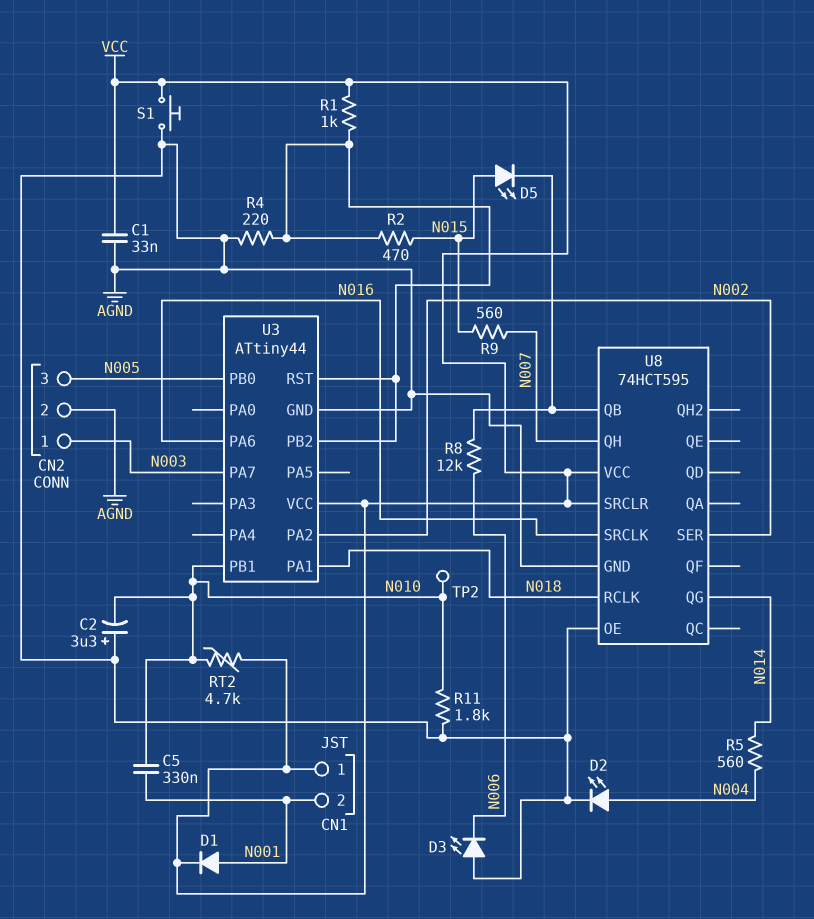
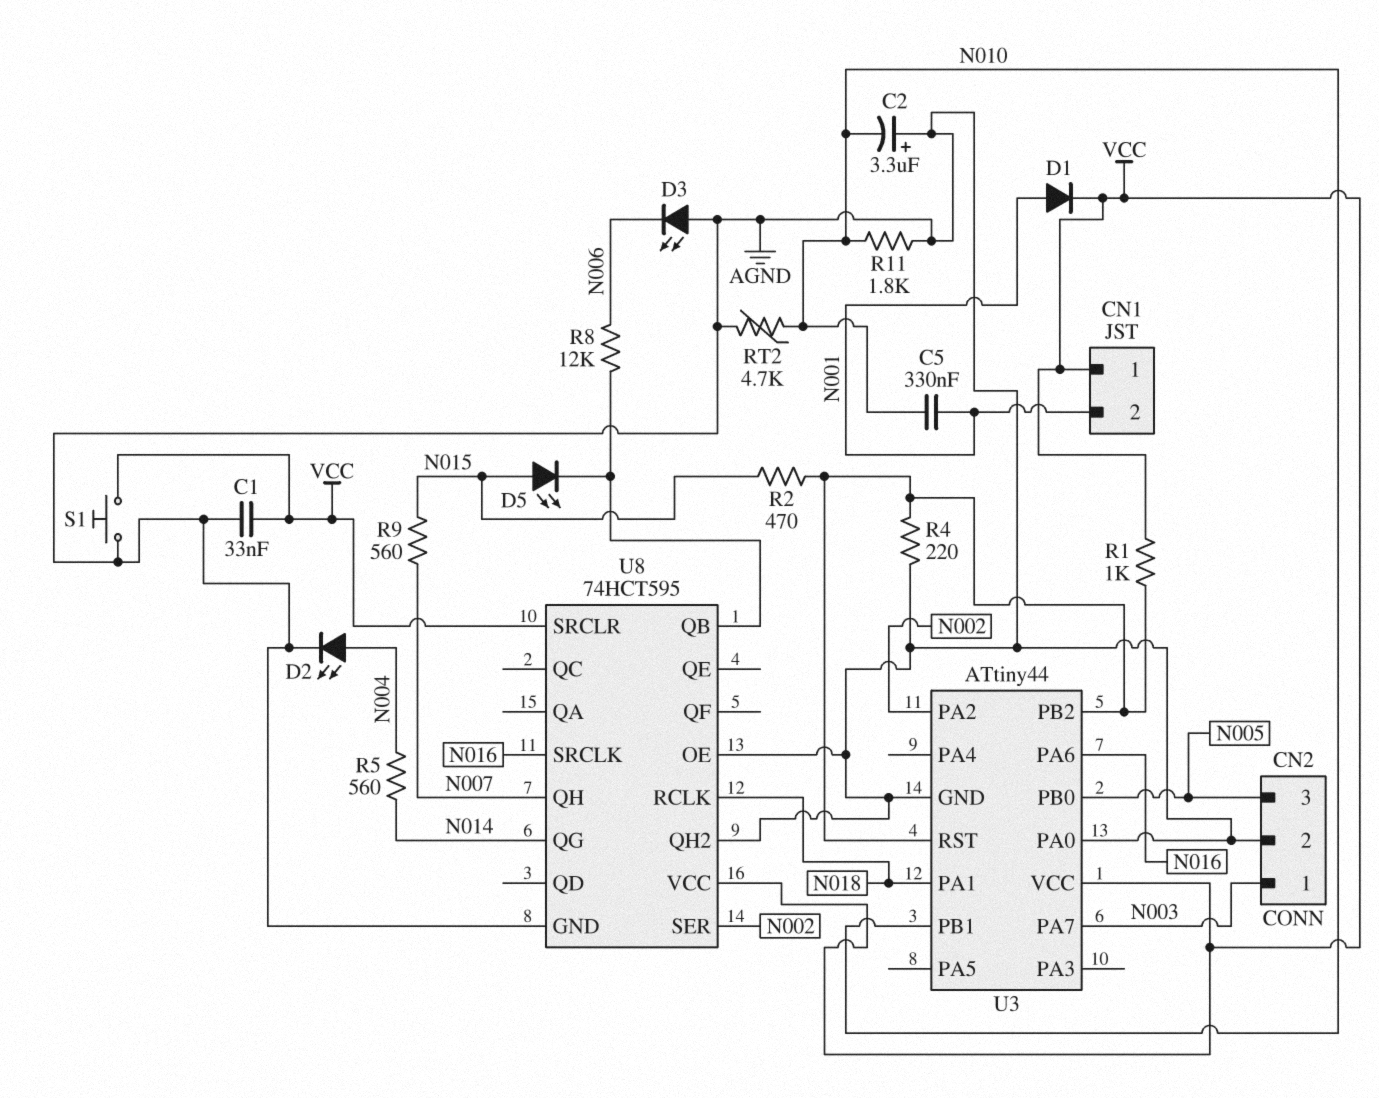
RT2: 4.7k (N010, VCC) -> 4.7k (AGND, N010)
TP2: test point (N010) -> none
U3 pin PA0: none -> AGND
U8 pin QH2: none -> AGND

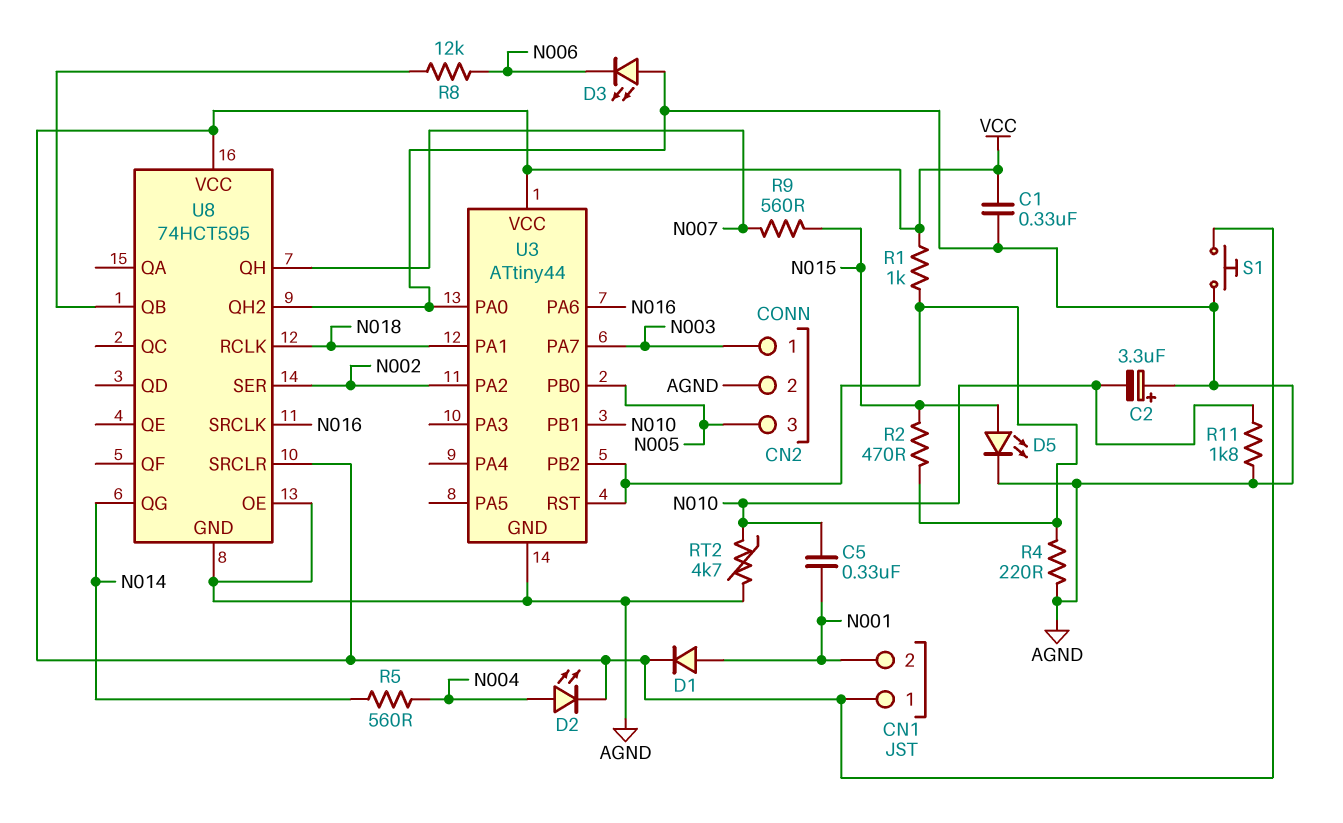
C1: 33nF (AGND, VCC) -> 330nF (AGND, VCC)
D2: LED (A N004, K AGND) -> LED (A N004, K VCC)
D5: LED (A N015, K U8/QB) -> LED (A N015, K AGND)

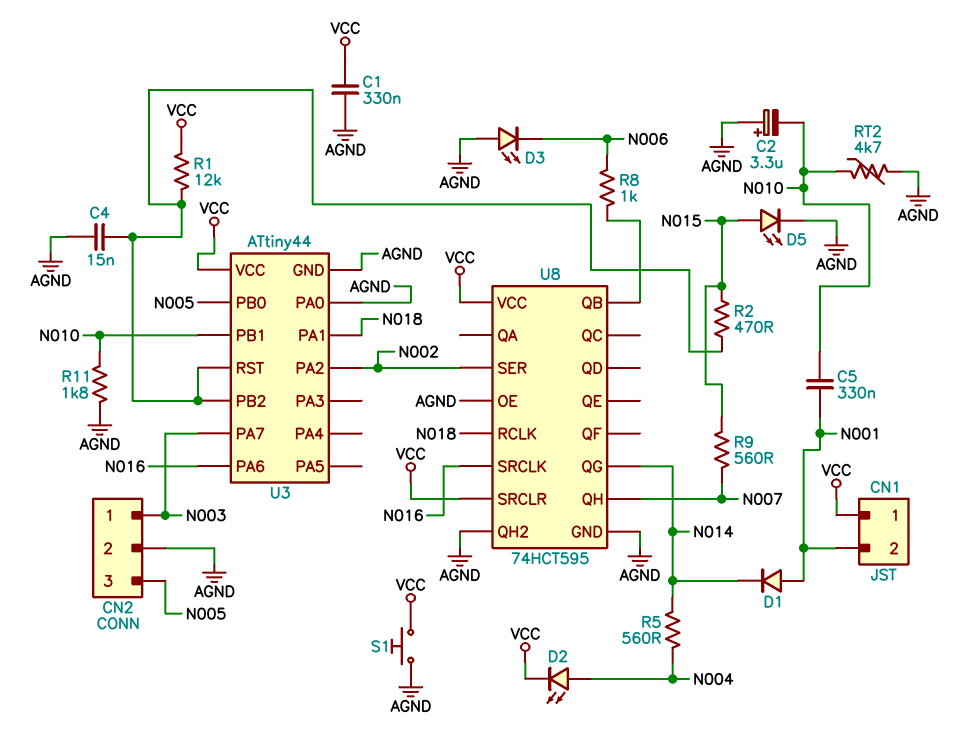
C4: none -> 15nF (AGND, U3/PB2)
D1: diode (A N001, K VCC) -> diode (A N001, K N014)
R1: 1k (U3/PB2, VCC) -> 12k (U3/PB2, VCC)
R4: 220 (AGND, U3/PB2) -> none
R8: 12k (N006, U8/QB) -> 1k (N006, U8/QB)

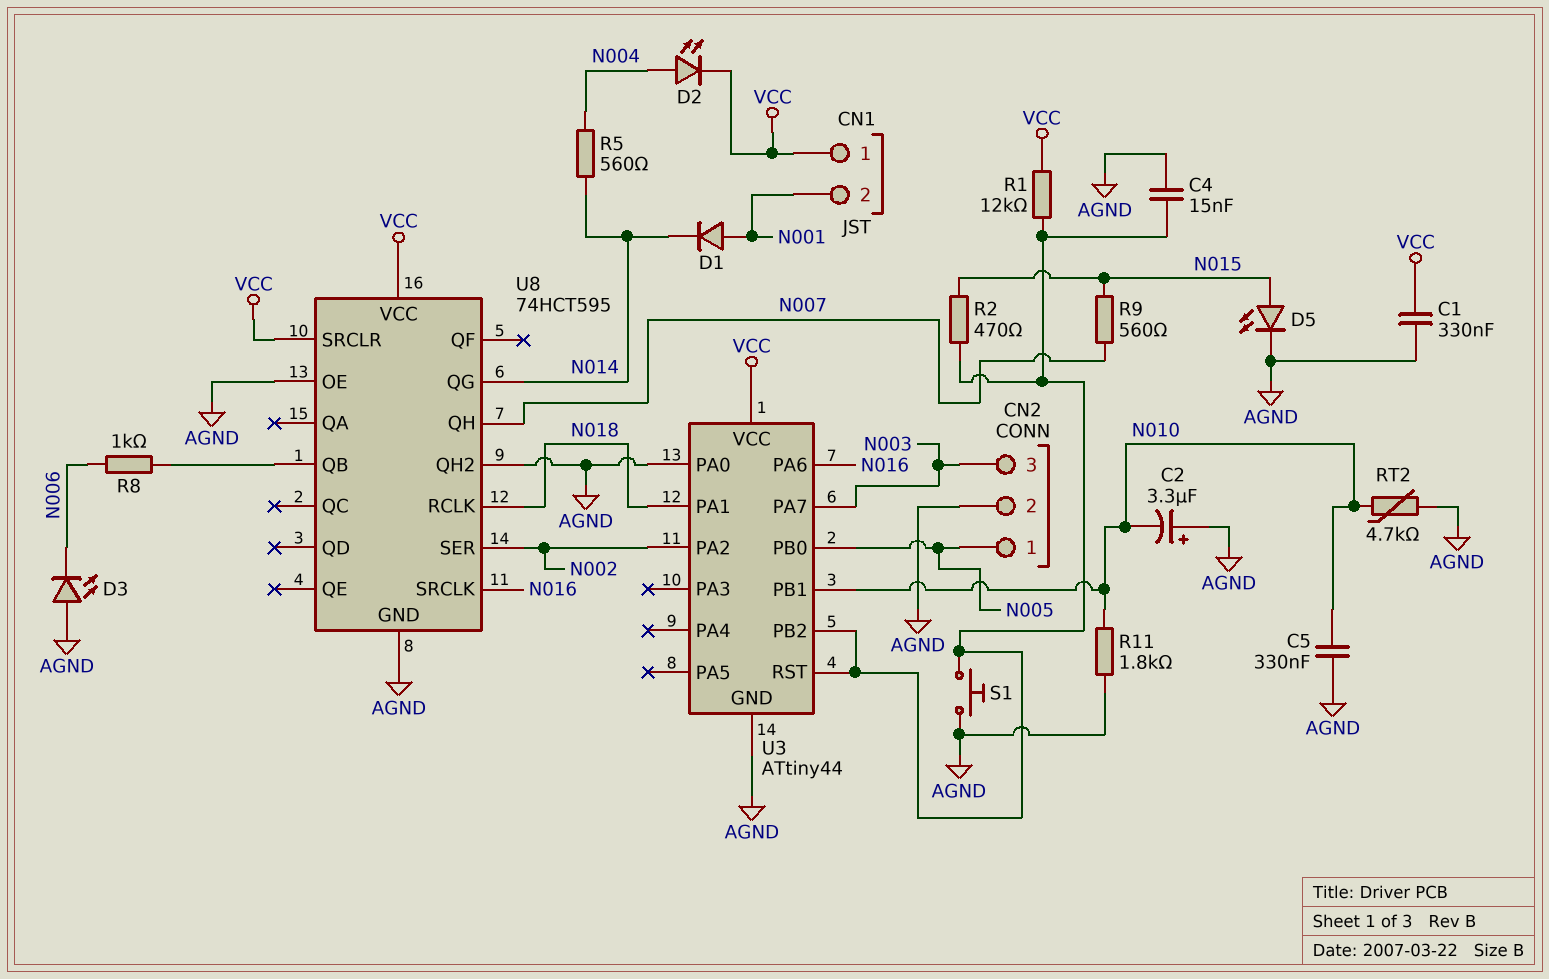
C5: 330nF (N001, N010) -> 330nF (AGND, N010)
CN2 pin 1: N003 -> N005
CN2 pin 3: N005 -> N003
S1: button (AGND, VCC) -> button (AGND, U3/PB2)

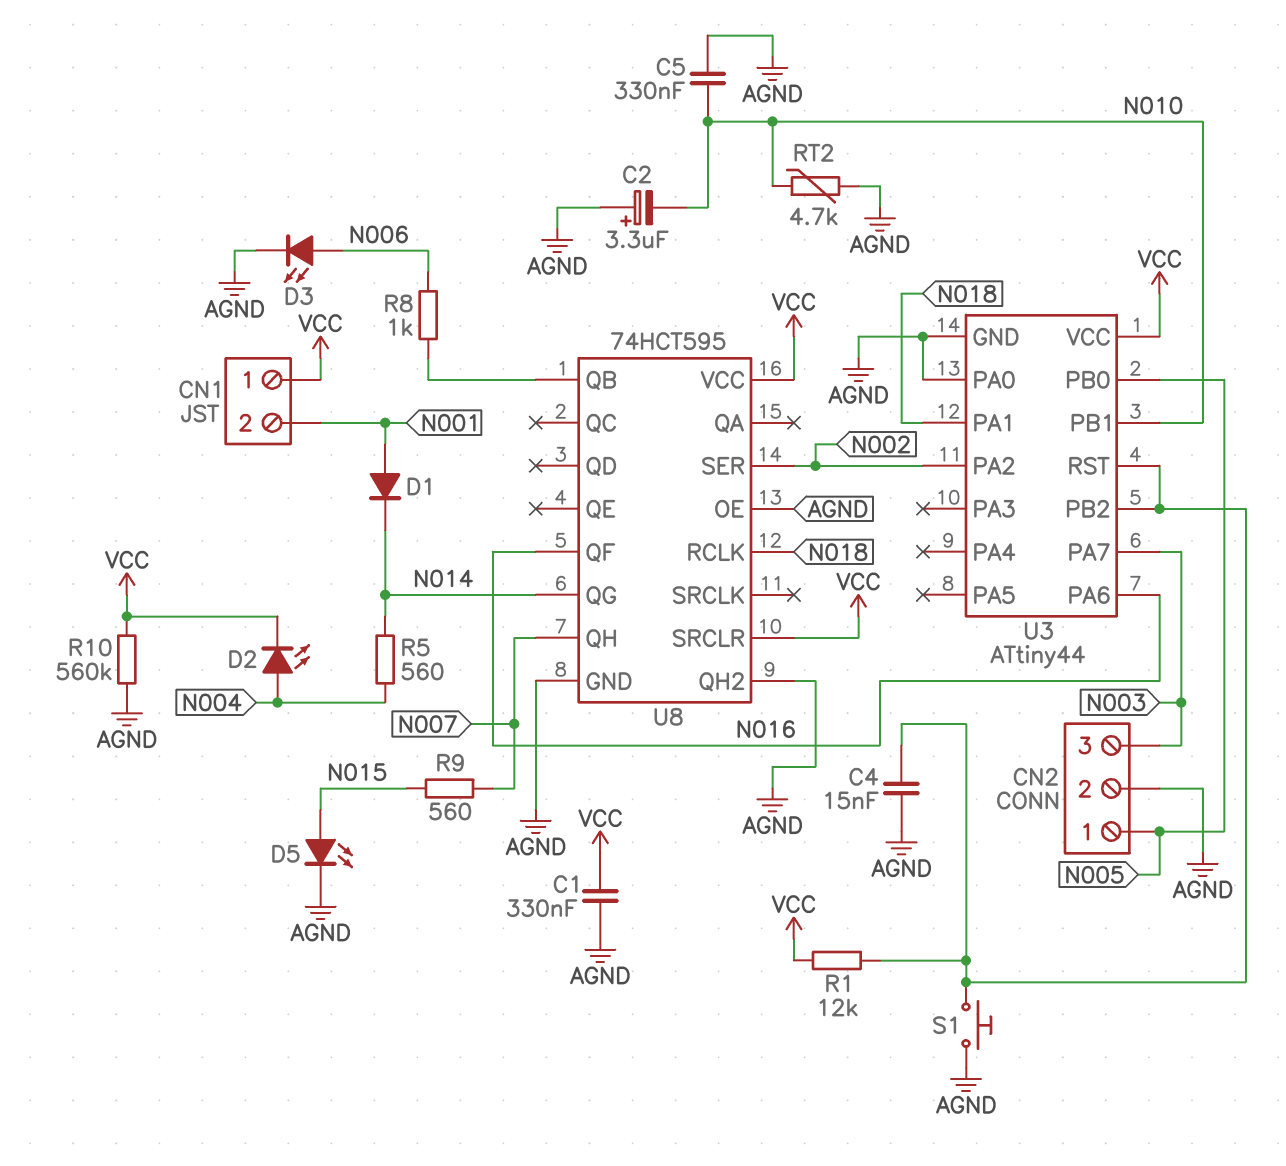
D3: LED (A AGND, K N006) -> LED (A N006, K AGND)
R2: 470 (N015, U3/PB2) -> none
R10: none -> 560k (AGND, VCC)
R11: 1.8k (AGND, N010) -> none
U8 pin QF: none -> N016
U8 pin SRCLK: N016 -> none

